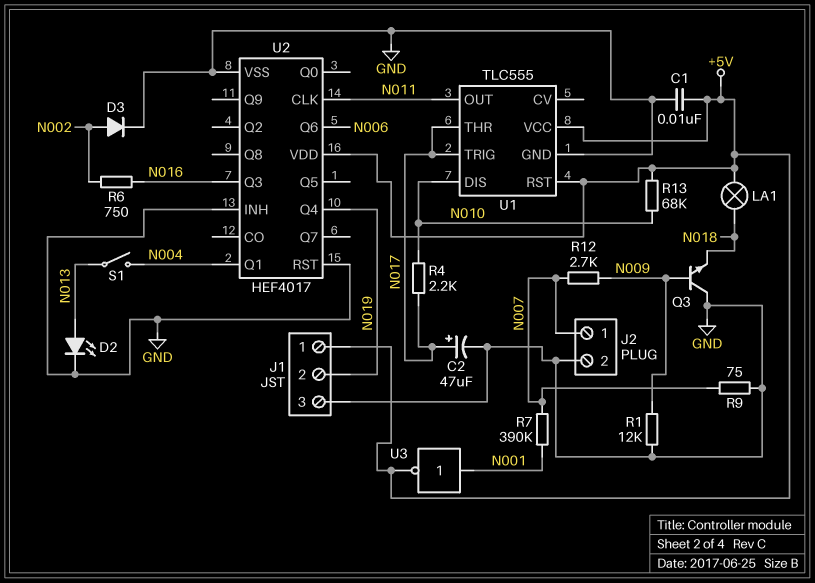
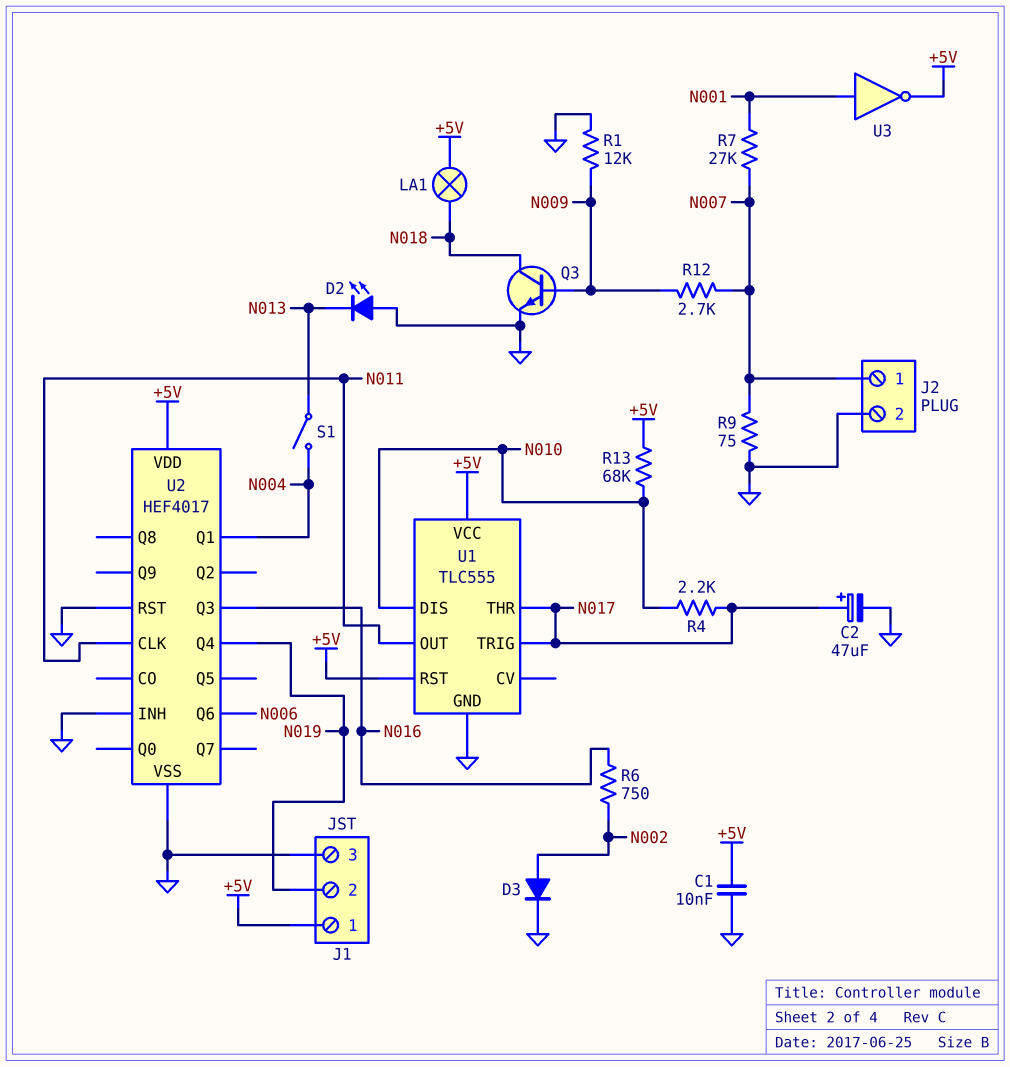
D2: LED (A N013, K GND) -> LED (A GND, K N013)
Q3: NPN (B N009, C GND, E N018) -> NPN (B N009, C N018, E GND)
R7: 390k (N001, N007) -> 27k (N001, N007)

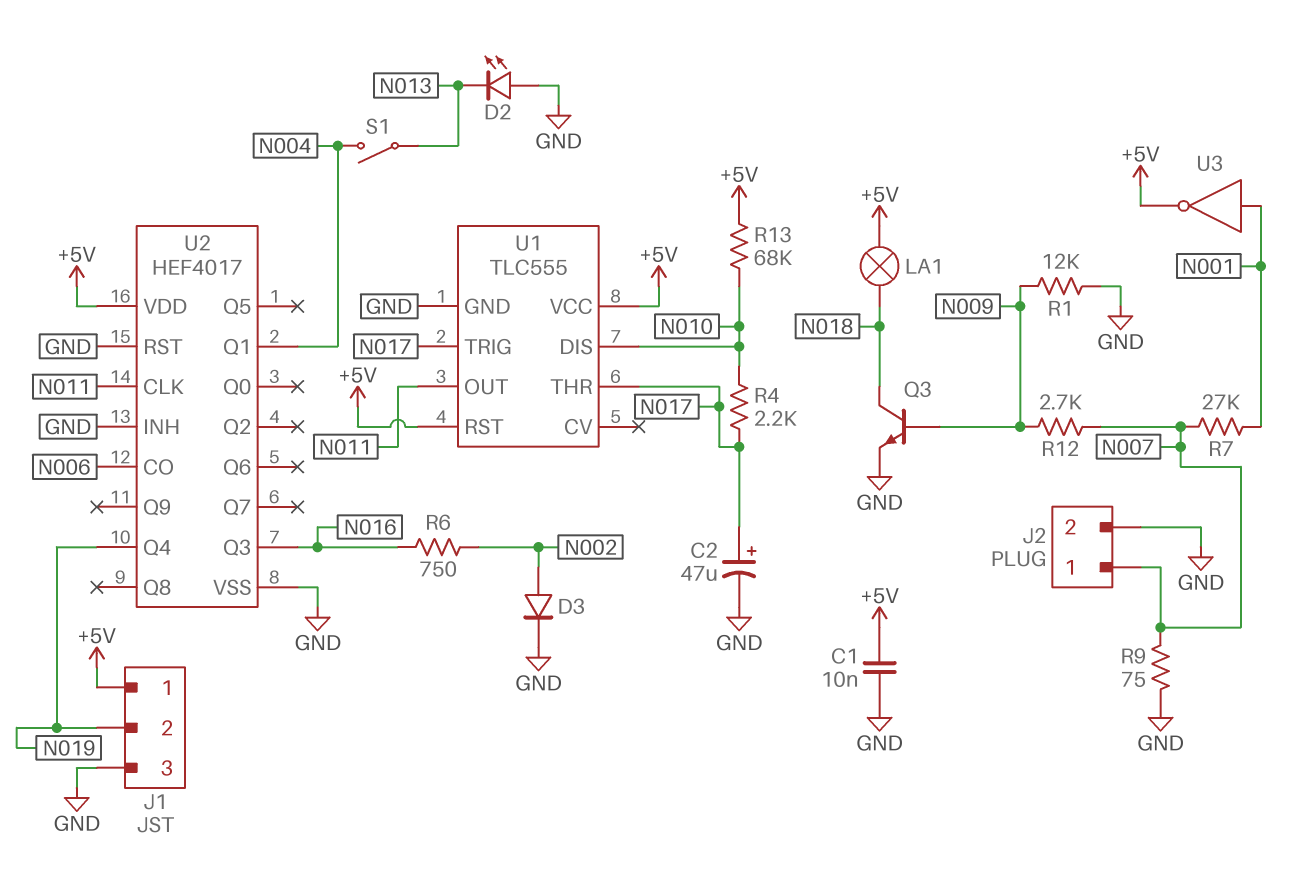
U2 pin CO: none -> N006
U2 pin Q6: N006 -> none

